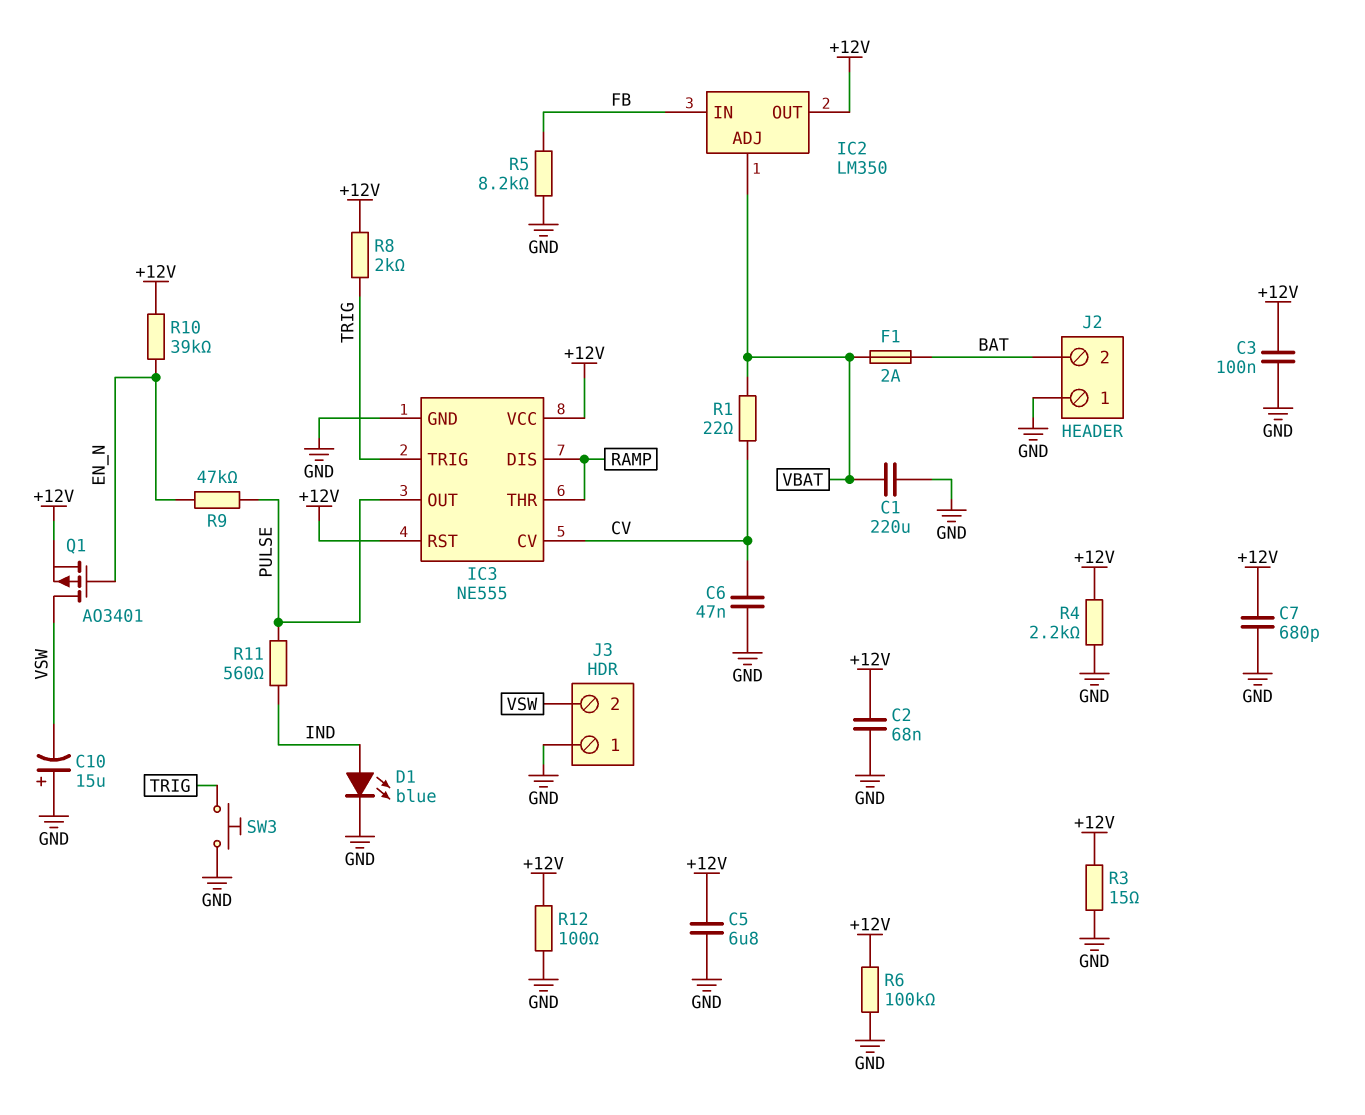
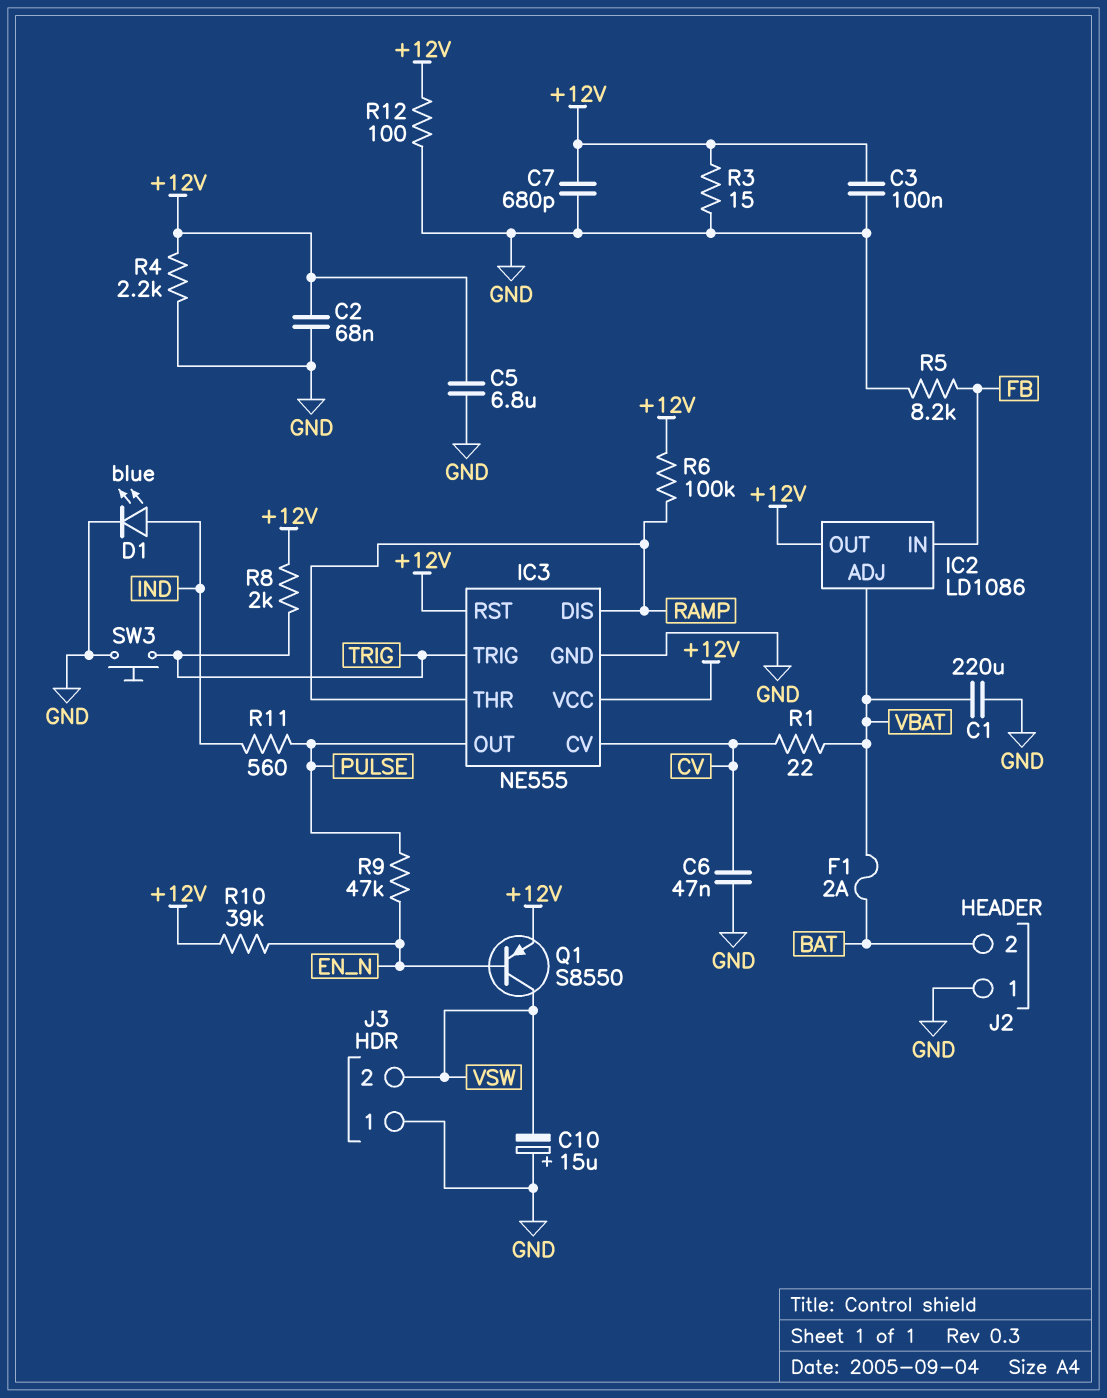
IC2: LM350 -> LD1086
Q1: PMOS AO3401 (G EN_N, D VSW, S +12V) -> PNP S8550 (B EN_N, C VSW, E +12V)
R6: 100k (+12V, GND) -> 100k (+12V, RAMP)

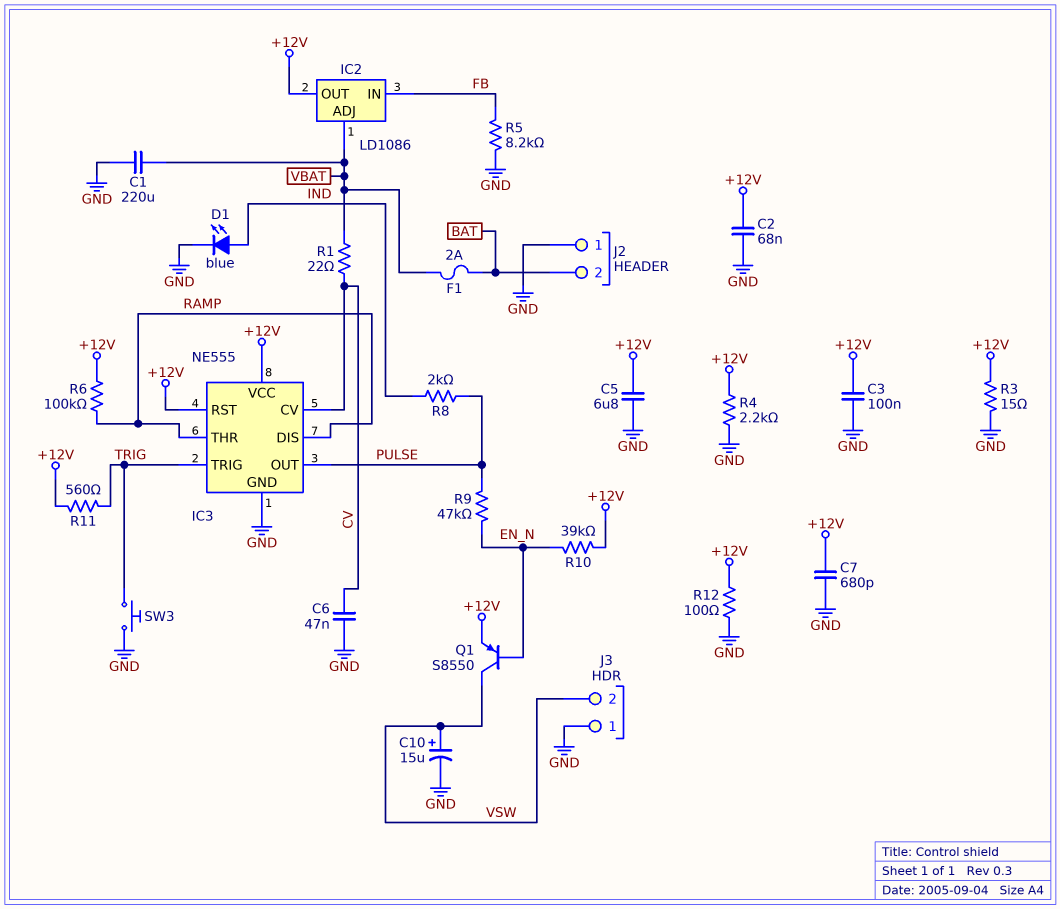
C10: 15uF (plus GND, minus VSW) -> 15uF (plus VSW, minus GND)
R8: 2k (+12V, TRIG) -> 2k (IND, PULSE)
R11: 560 (IND, PULSE) -> 560 (+12V, TRIG)

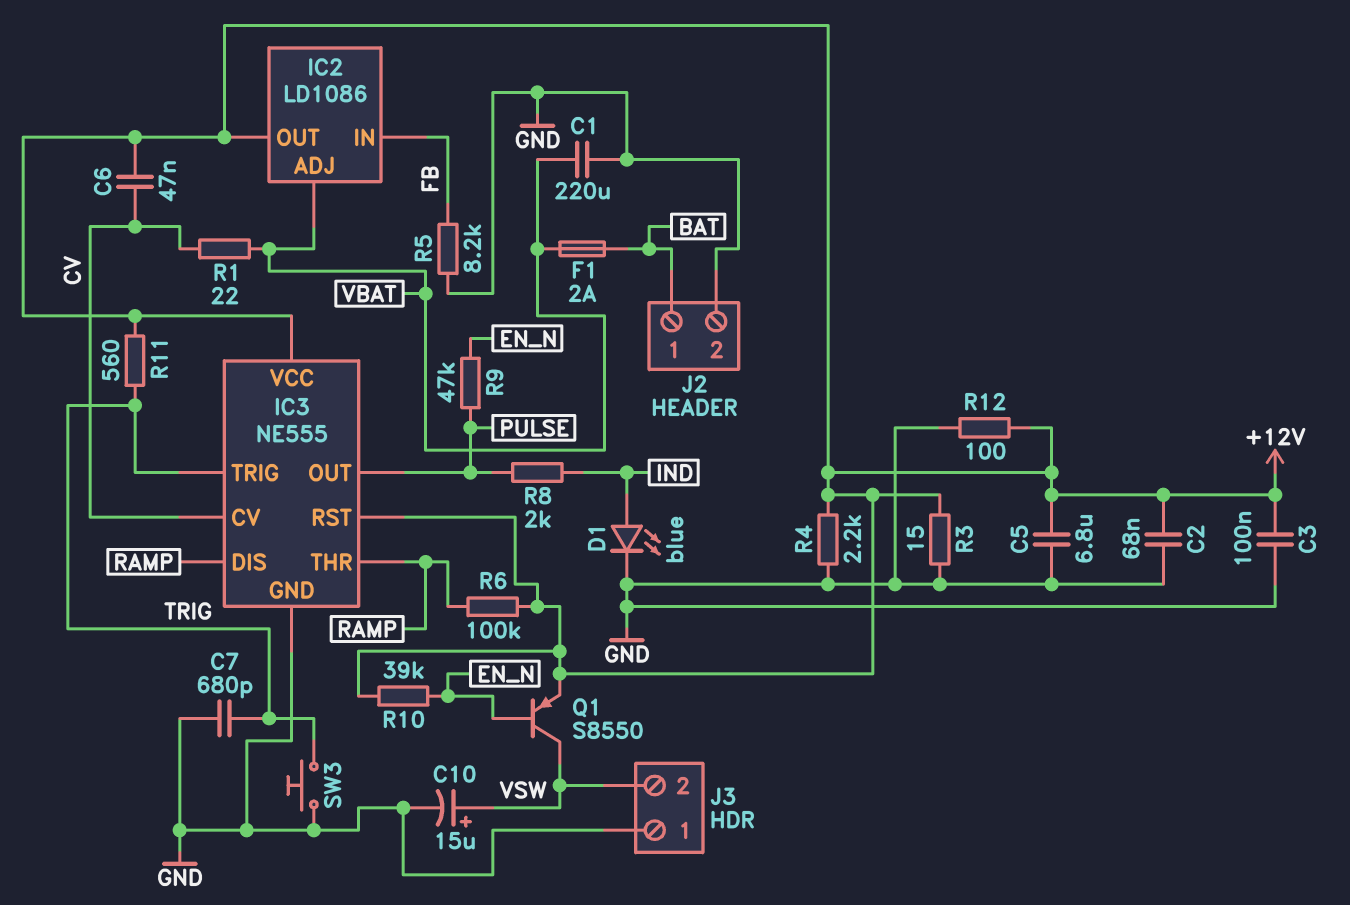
C6: 47nF (CV, GND) -> 47nF (+12V, CV)
C7: 680pF (+12V, GND) -> 680pF (GND, TRIG)
J2 pin 1: GND -> BAT
J2 pin 2: BAT -> GND

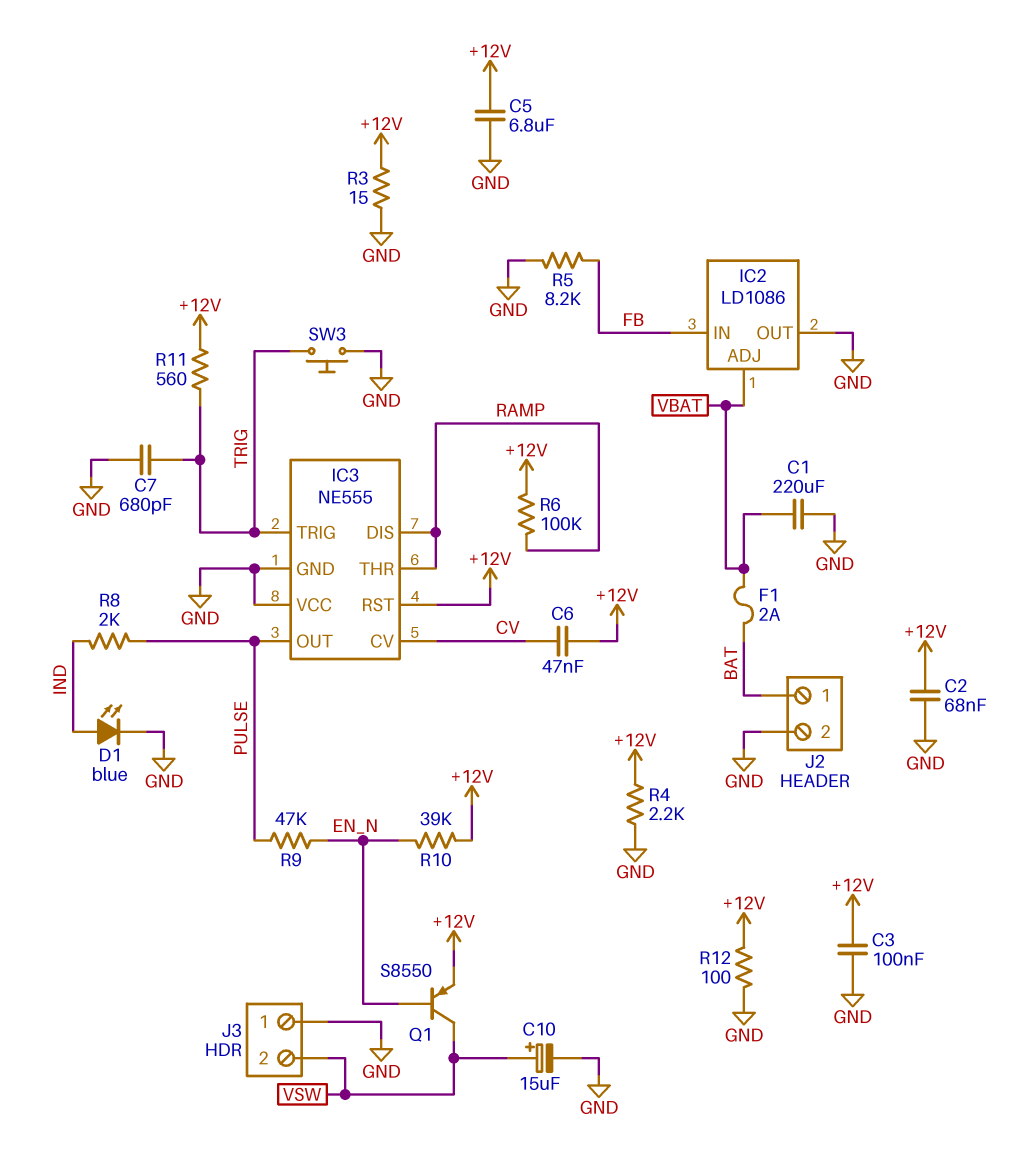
IC2 pin OUT: +12V -> GND
IC3 pin VCC: +12V -> GND
R1: 22 (CV, VBAT) -> none

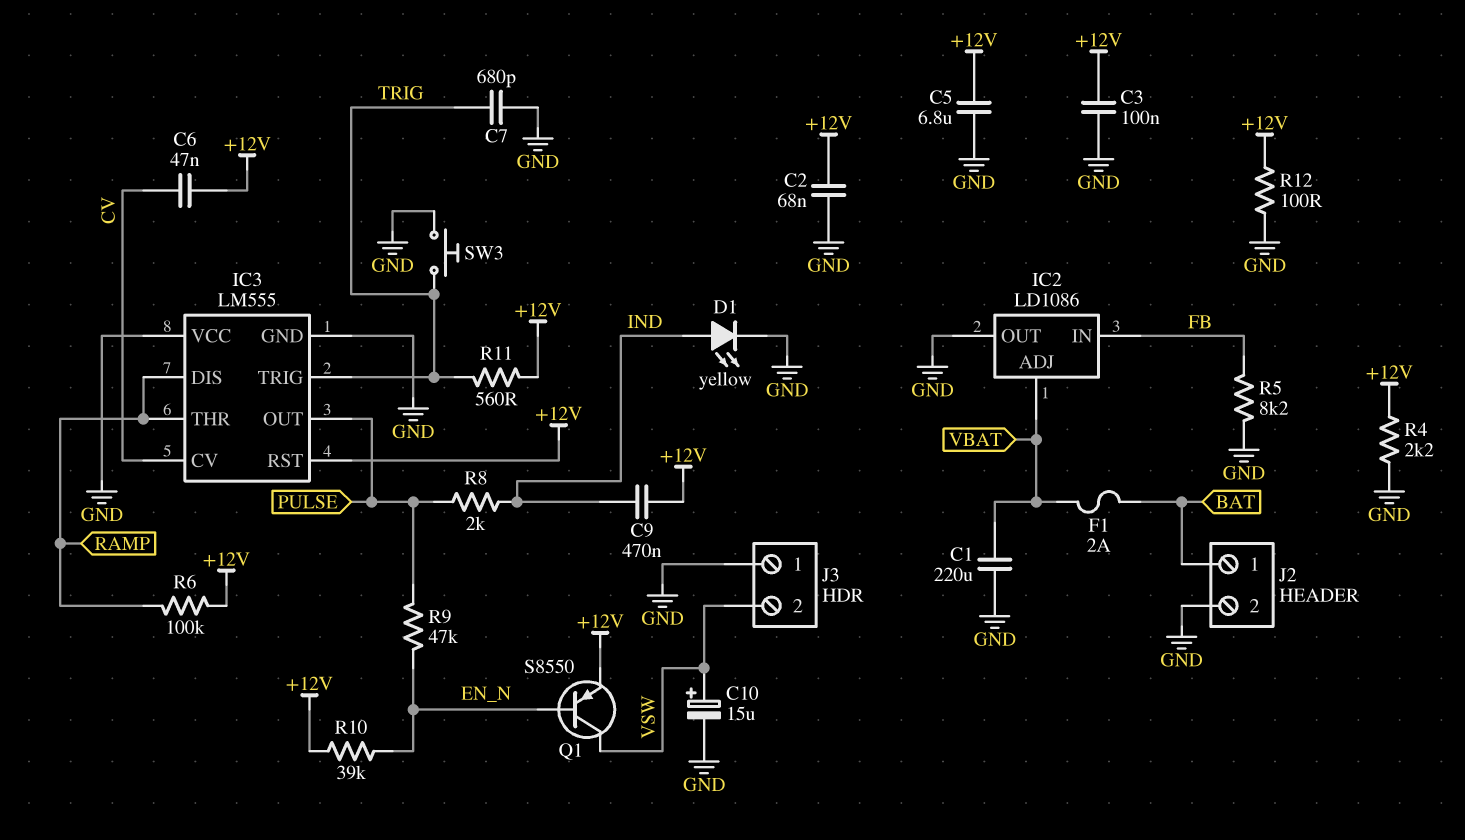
C9: none -> 470nF (+12V, IND)
D1: LED blue (A IND, K GND) -> LED yellow (A IND, K GND)
IC3: NE555 -> LM555
R3: 15 (+12V, GND) -> none

